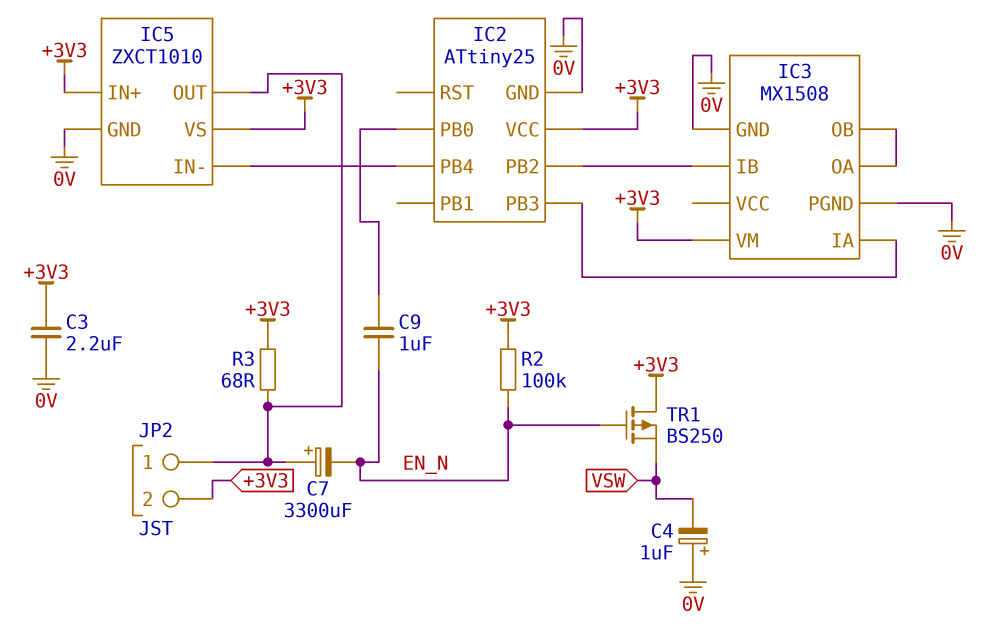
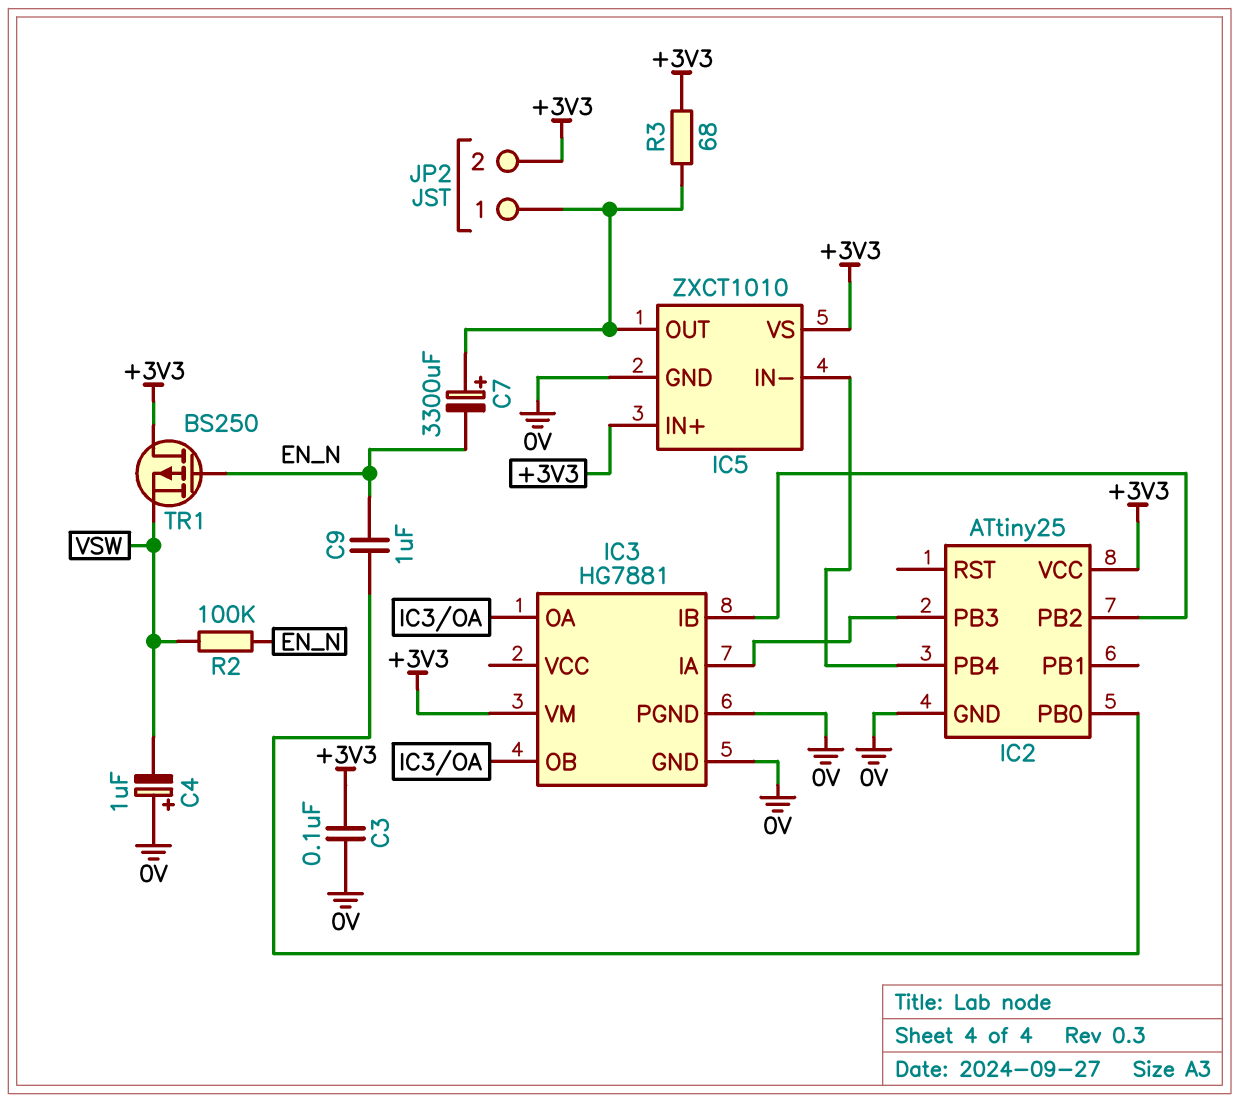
C3: 2.2uF (+3V3, 0V) -> 100nF (+3V3, 0V)
IC3: MX1508 -> HG7881
R2: 100k (+3V3, EN_N) -> 100k (EN_N, VSW)

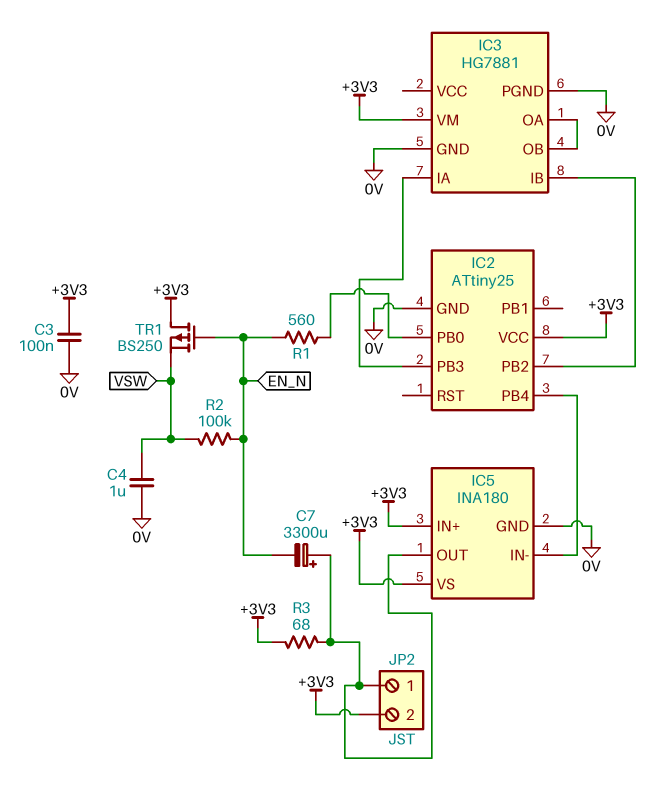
C4: 1uF (plus 0V, minus VSW) -> 1uF (0V, VSW)
C9: 1uF (EN_N, IC2/PB0) -> none
IC5: ZXCT1010 -> INA180
R1: none -> 560 (EN_N, IC2/PB0)

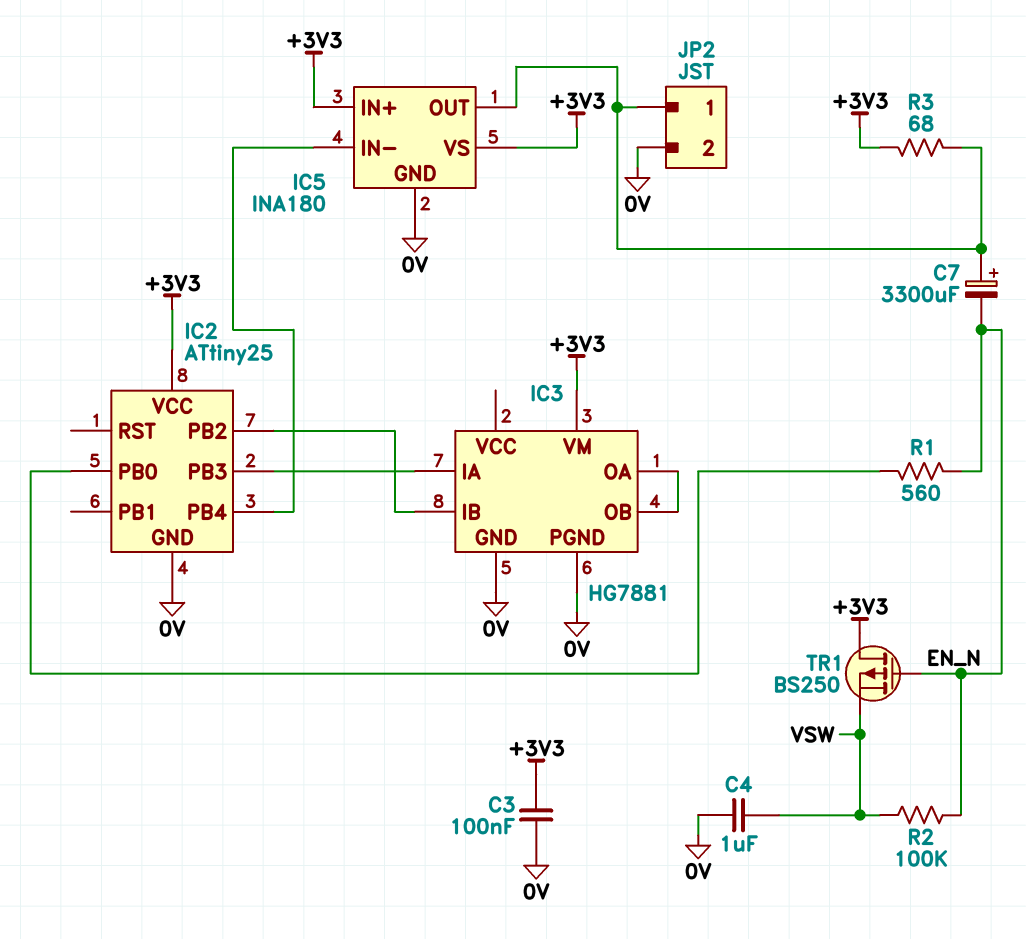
JP2 pin 2: +3V3 -> 0V

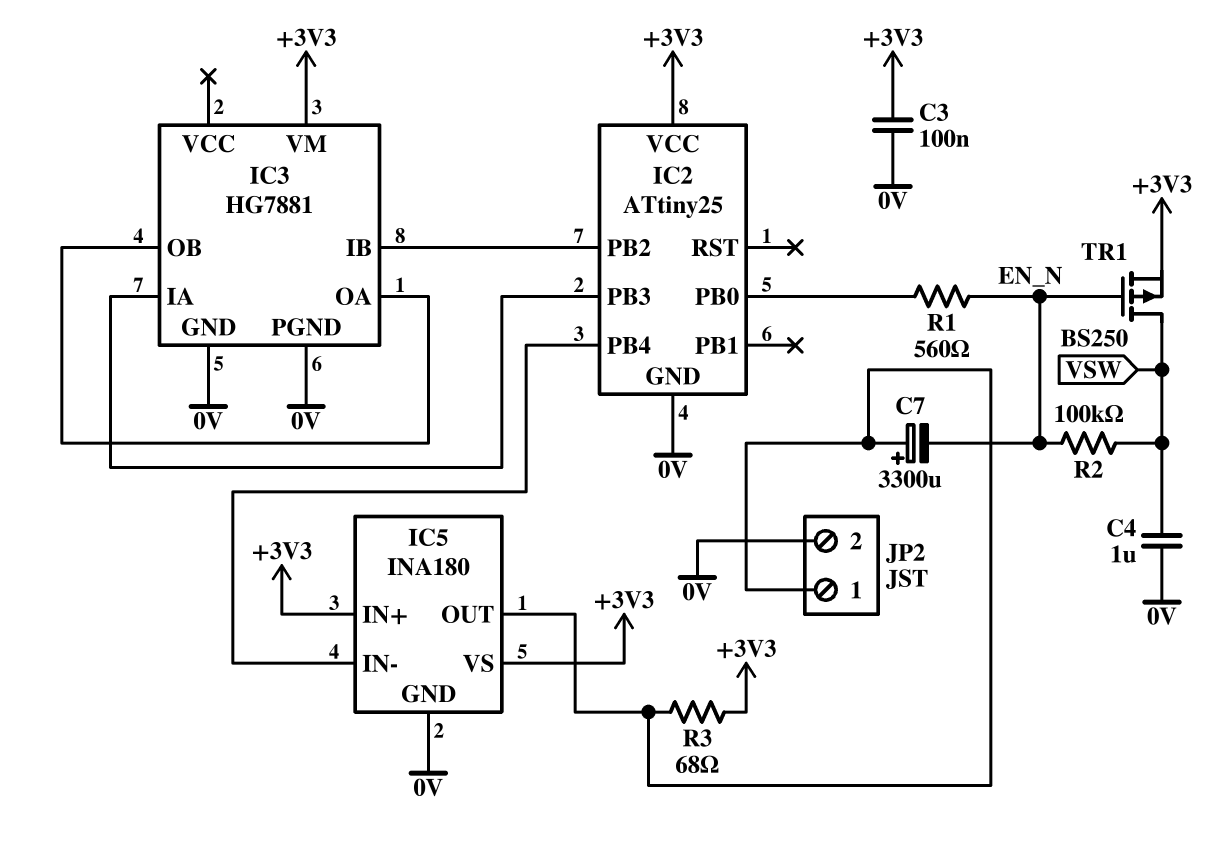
TR1: PMOS BS250 (G EN_N, D +3V3, S VSW) -> PMOS BS250 (G EN_N, D VSW, S +3V3)

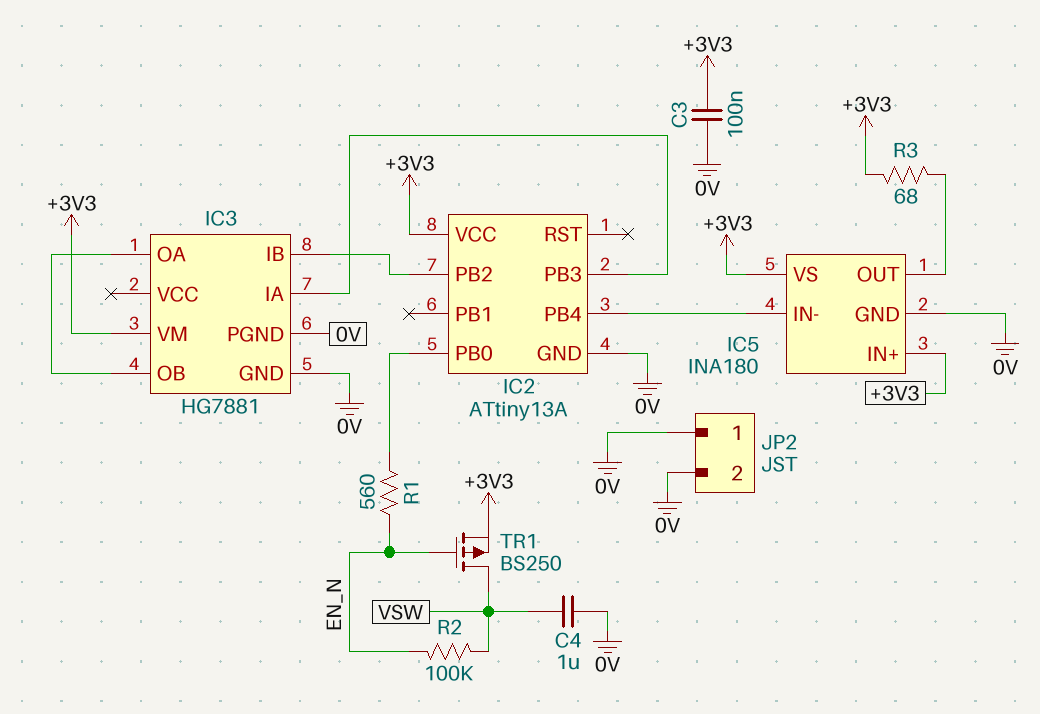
C7: 3300uF (plus IC5/OUT, minus EN_N) -> none
IC2: ATtiny25 -> ATtiny13A
JP2 pin 1: IC5/OUT -> 0V

